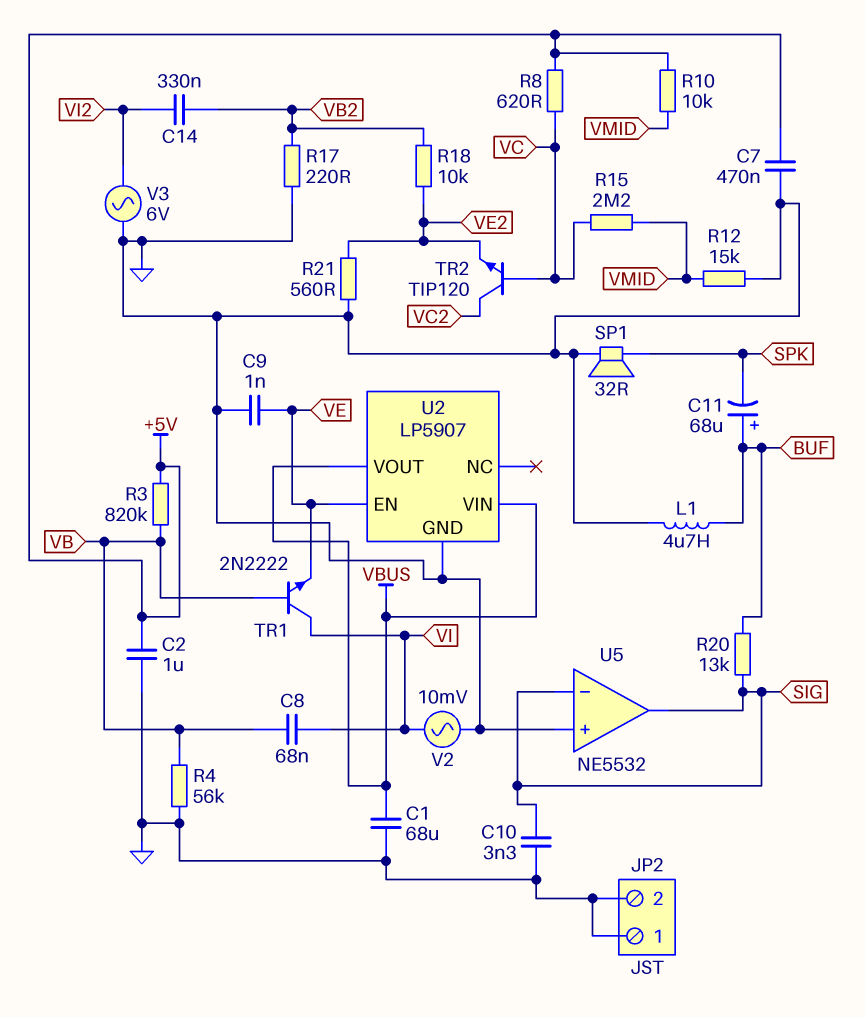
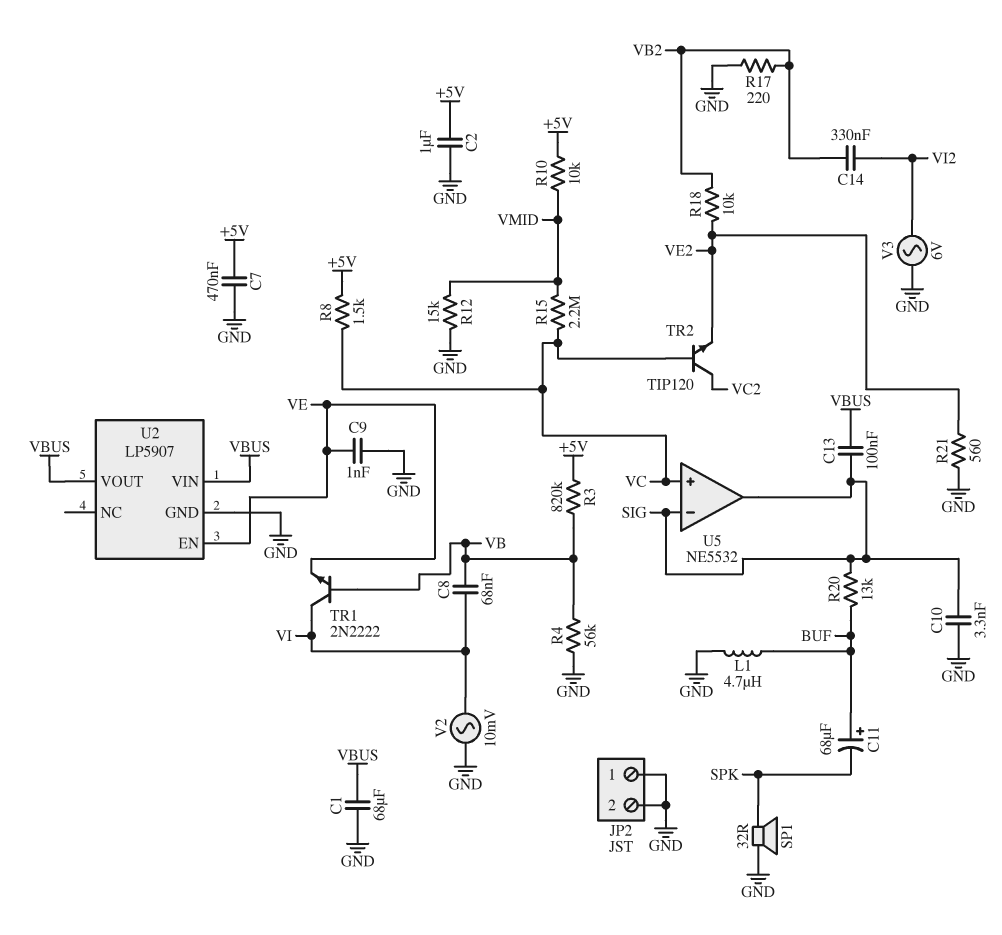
C13: none -> 100nF (SIG, VBUS)
R8: 620 (+5V, VC) -> 1.5k (+5V, VC)
U5 pin in+: GND -> VC

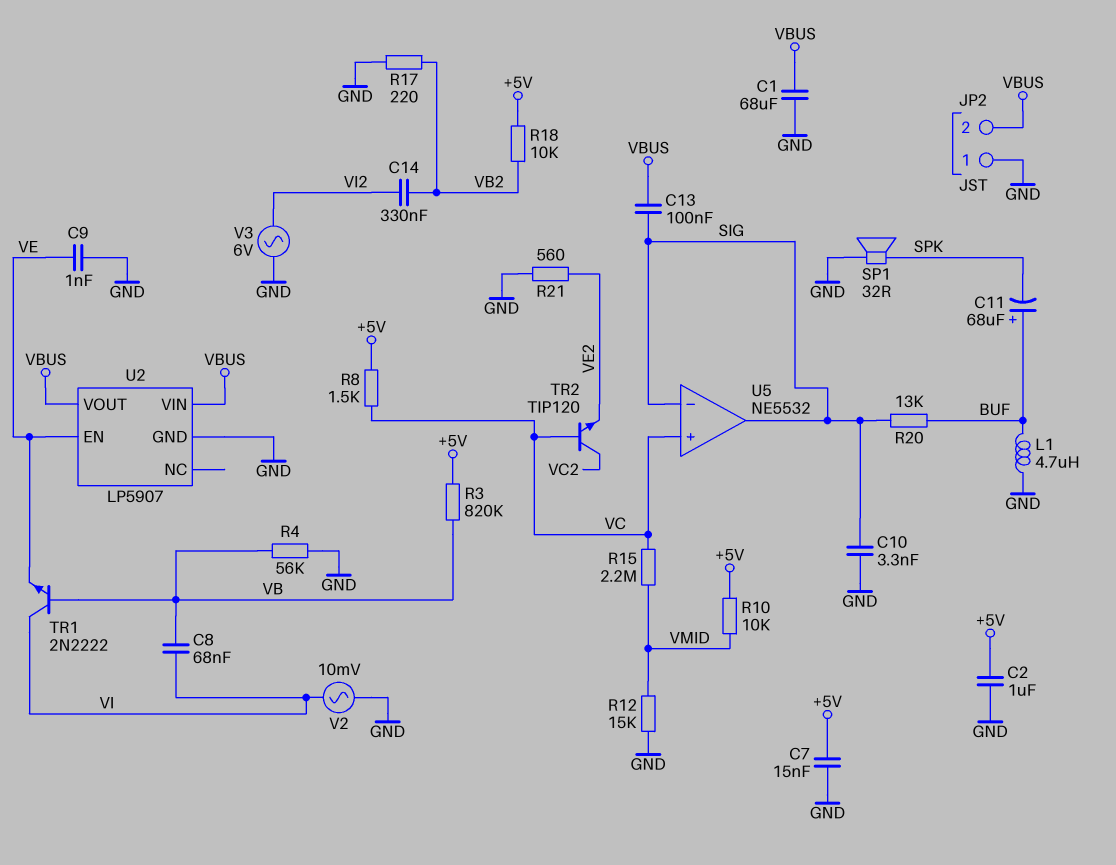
C7: 470nF (+5V, GND) -> 15nF (+5V, GND)
JP2 pin 2: GND -> VBUS
R18: 10k (VB2, VE2) -> 10k (+5V, VB2)

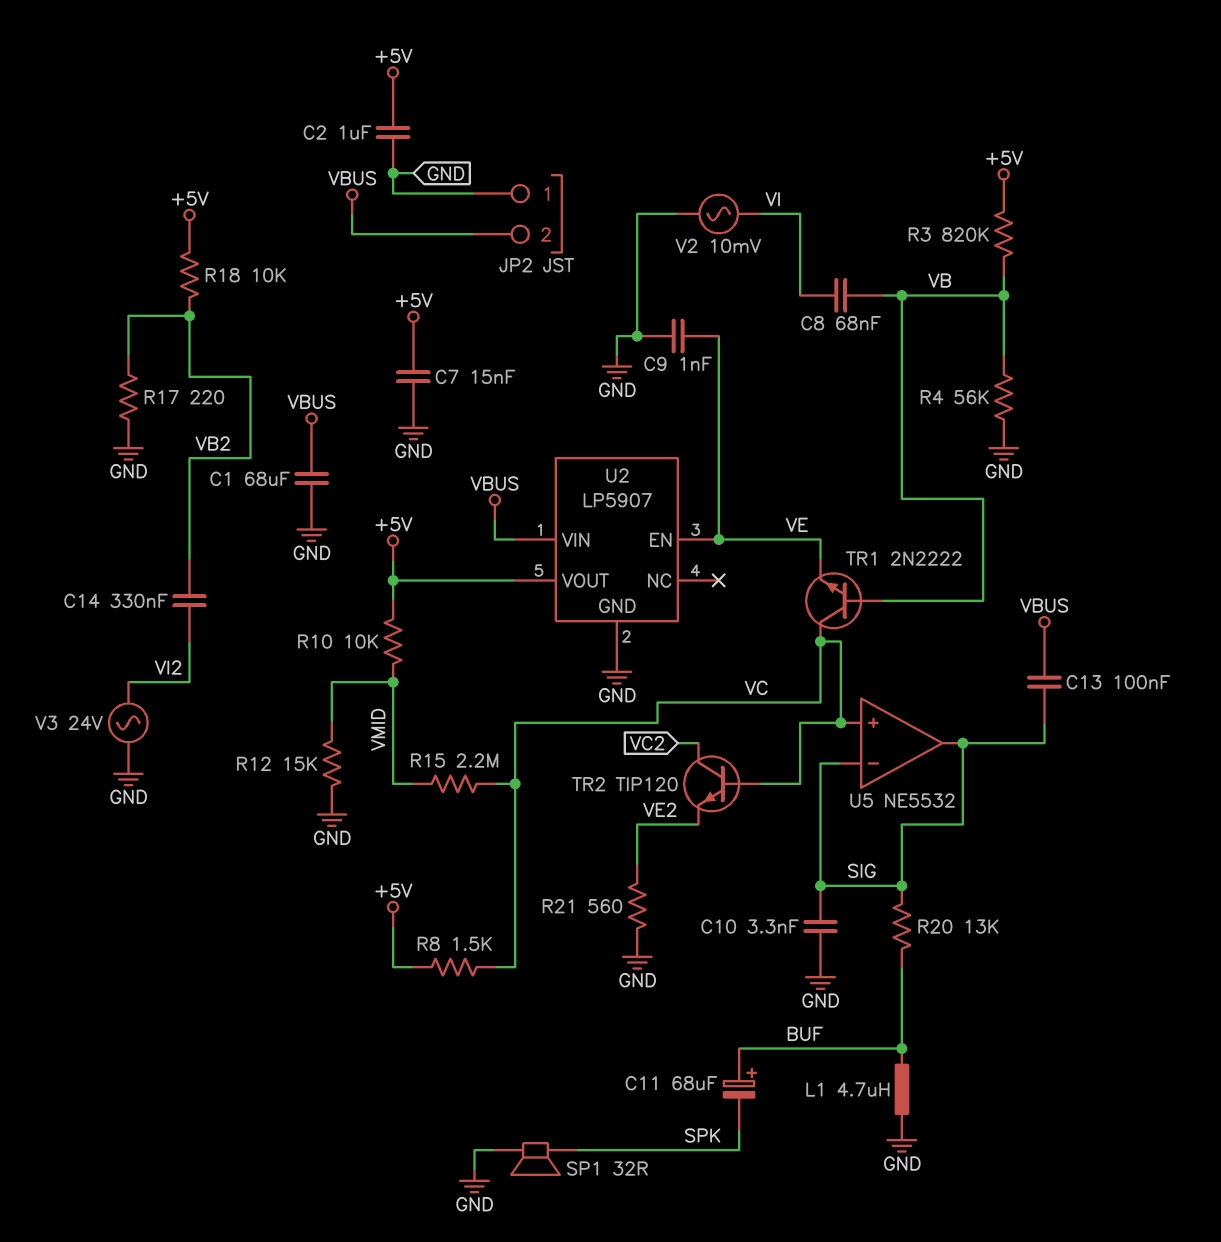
TR1: NPN 2N2222 (B VB, C VI, E VE) -> NPN 2N2222 (B VB, C VC, E VE)
U2 pin VOUT: VBUS -> +5V
V3: AC 6V (GND, VI2) -> AC 24V (GND, VI2)

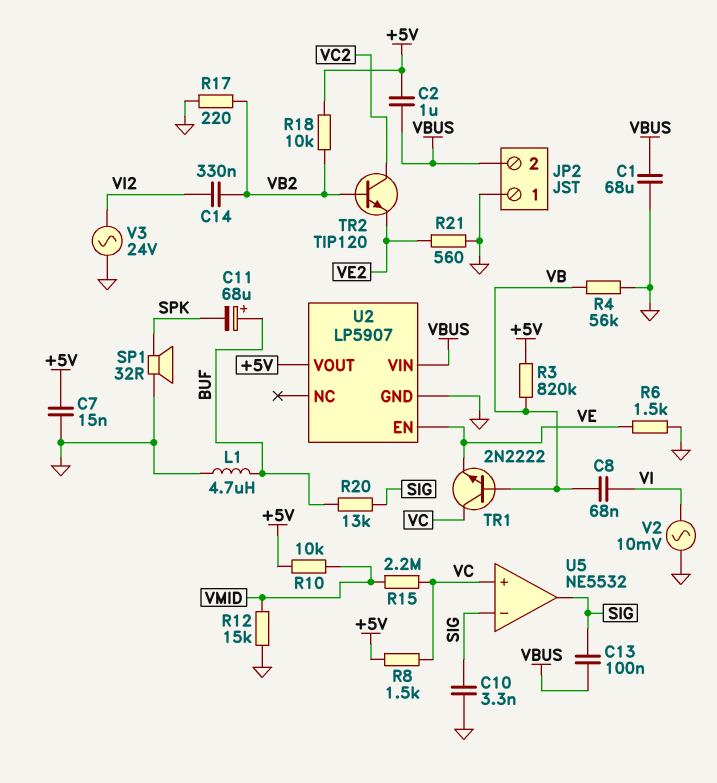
C2: 1uF (+5V, GND) -> 1uF (+5V, VBUS)
C9: 1nF (GND, VE) -> none
R6: none -> 1.5k (GND, VE)
TR2: NPN TIP120 (B VC, C VC2, E VE2) -> NPN TIP120 (B VB2, C VC2, E VE2)

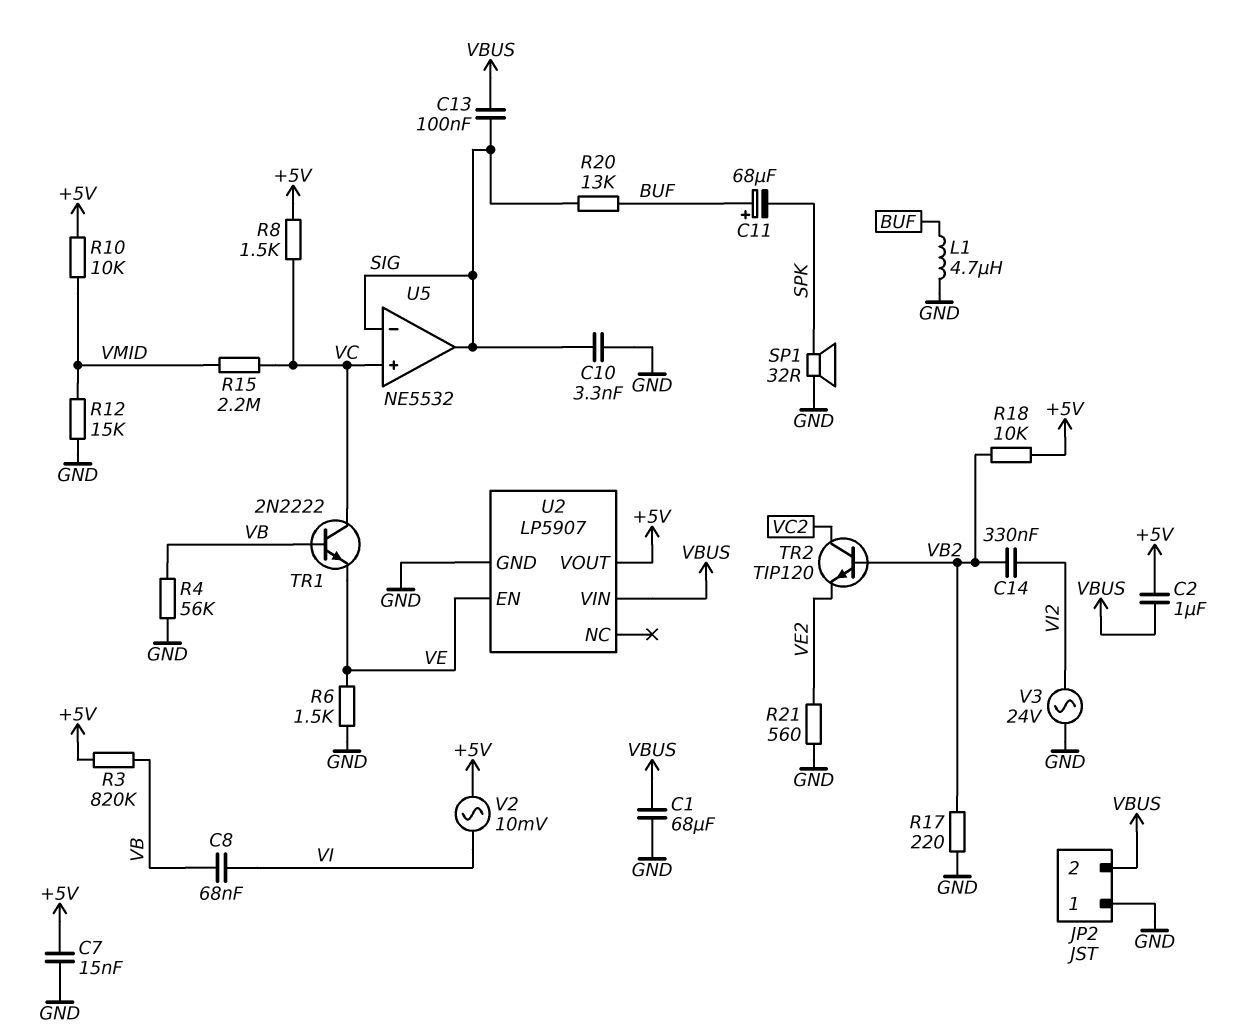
V2: AC 10mV (GND, VI) -> AC 10mV (+5V, VI)

